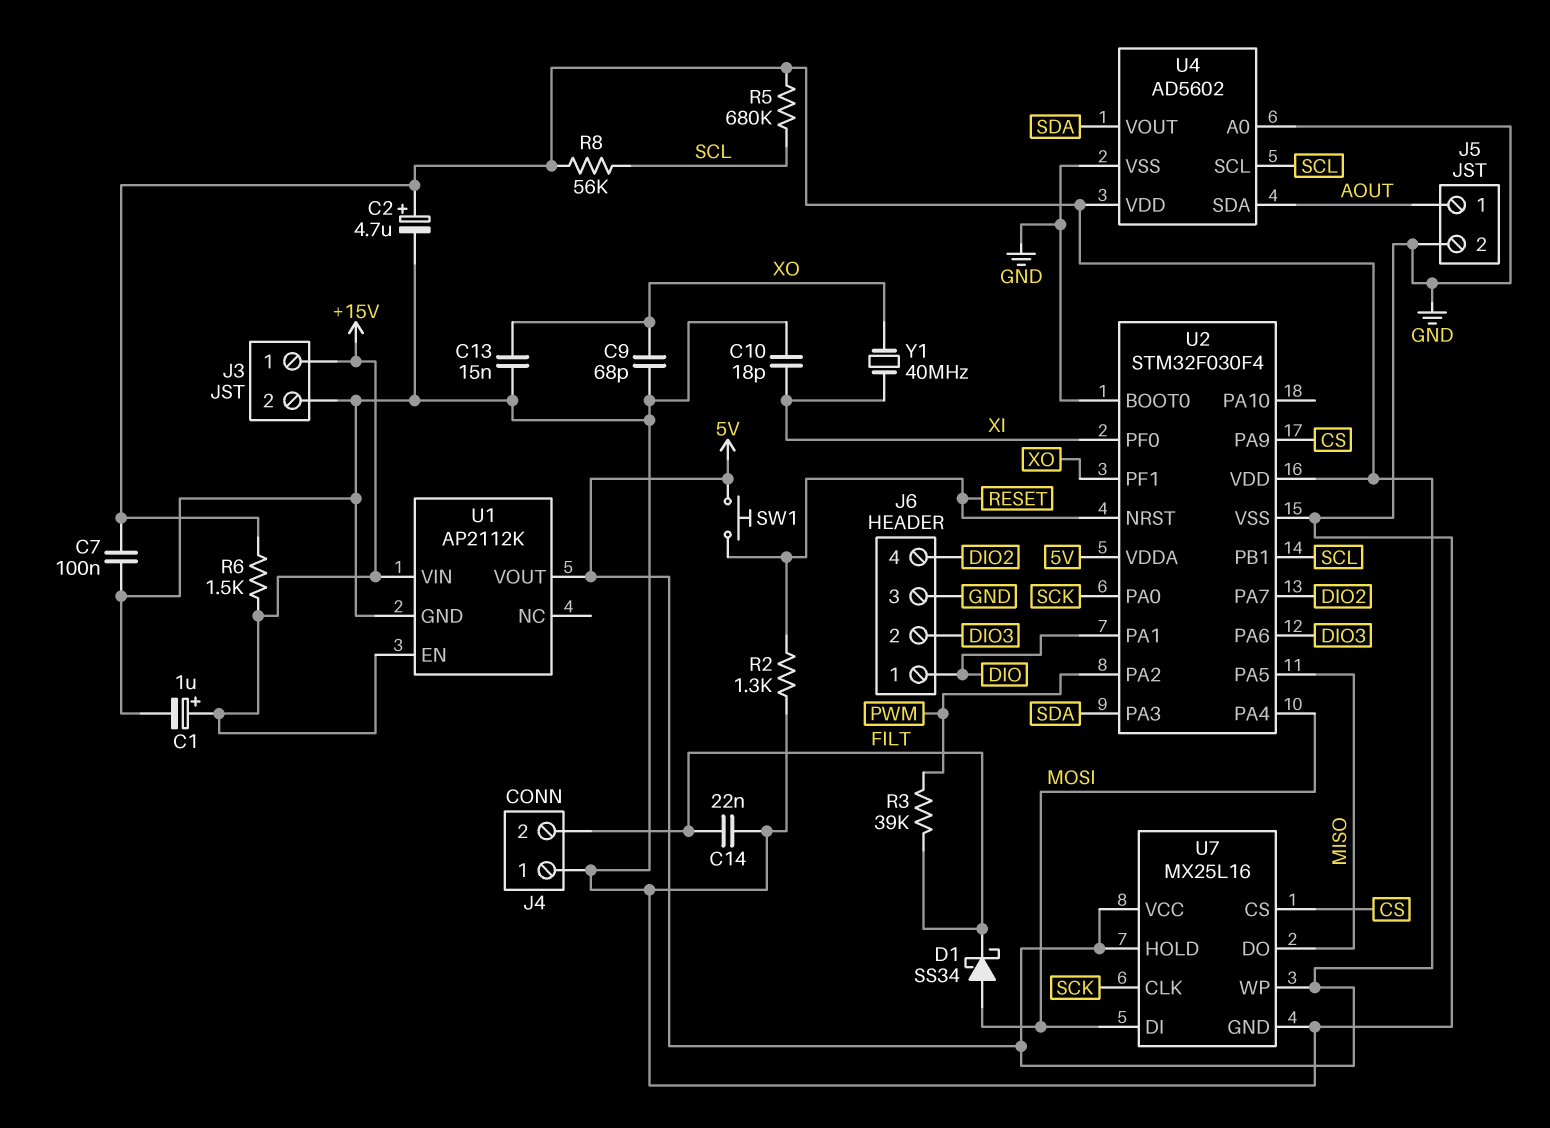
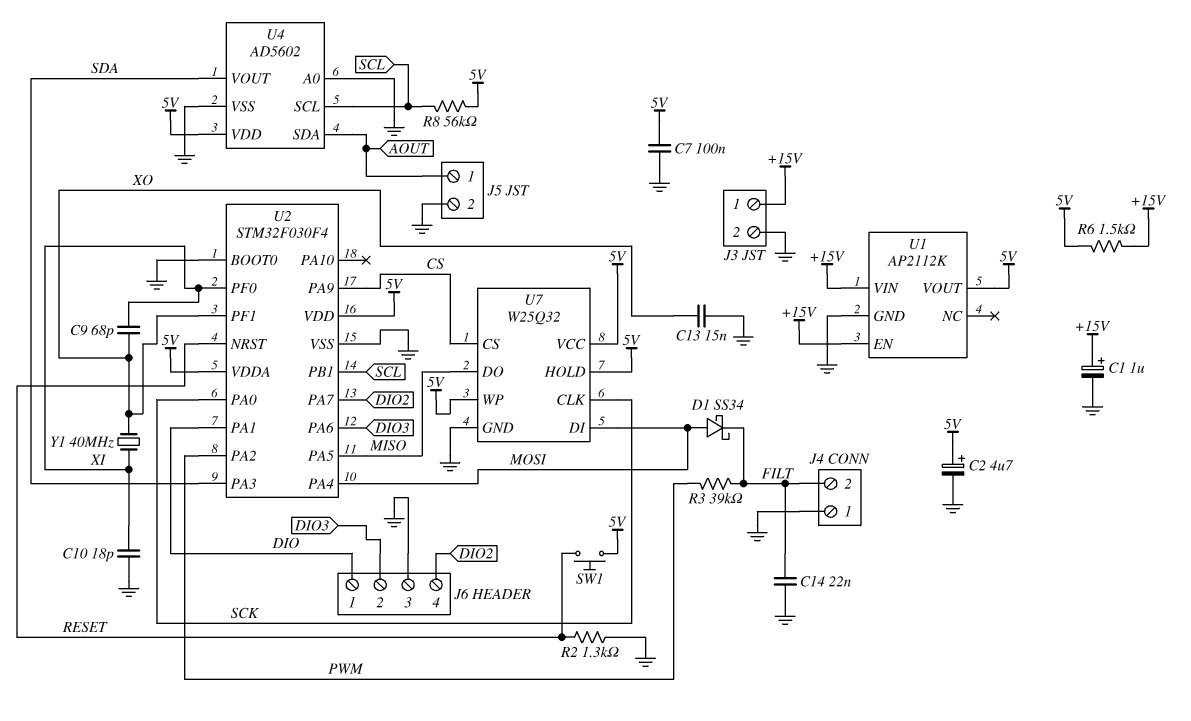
C9: 68pF (GND, XO) -> 68pF (XI, XO)
R5: 680k (5V, SCL) -> none
U7: MX25L16 -> W25Q32

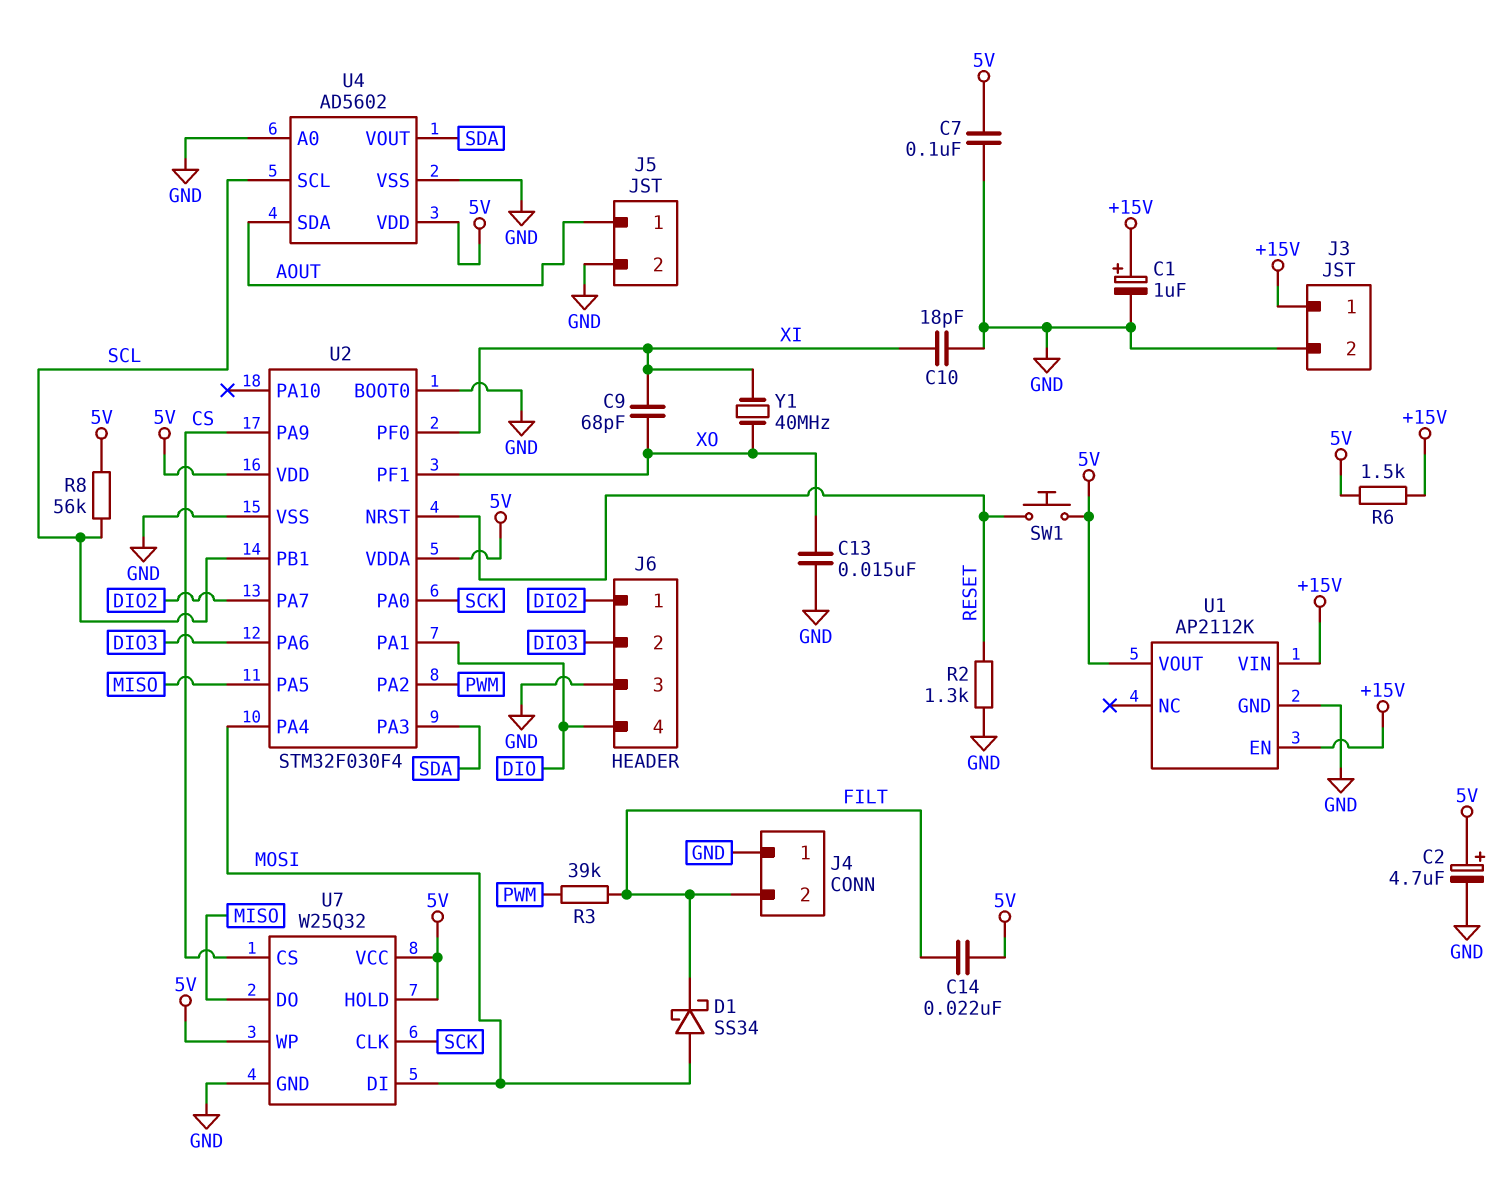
C14: 22nF (FILT, GND) -> 22nF (5V, FILT)
J6 pin 1: DIO -> DIO2
J6 pin 4: DIO2 -> DIO

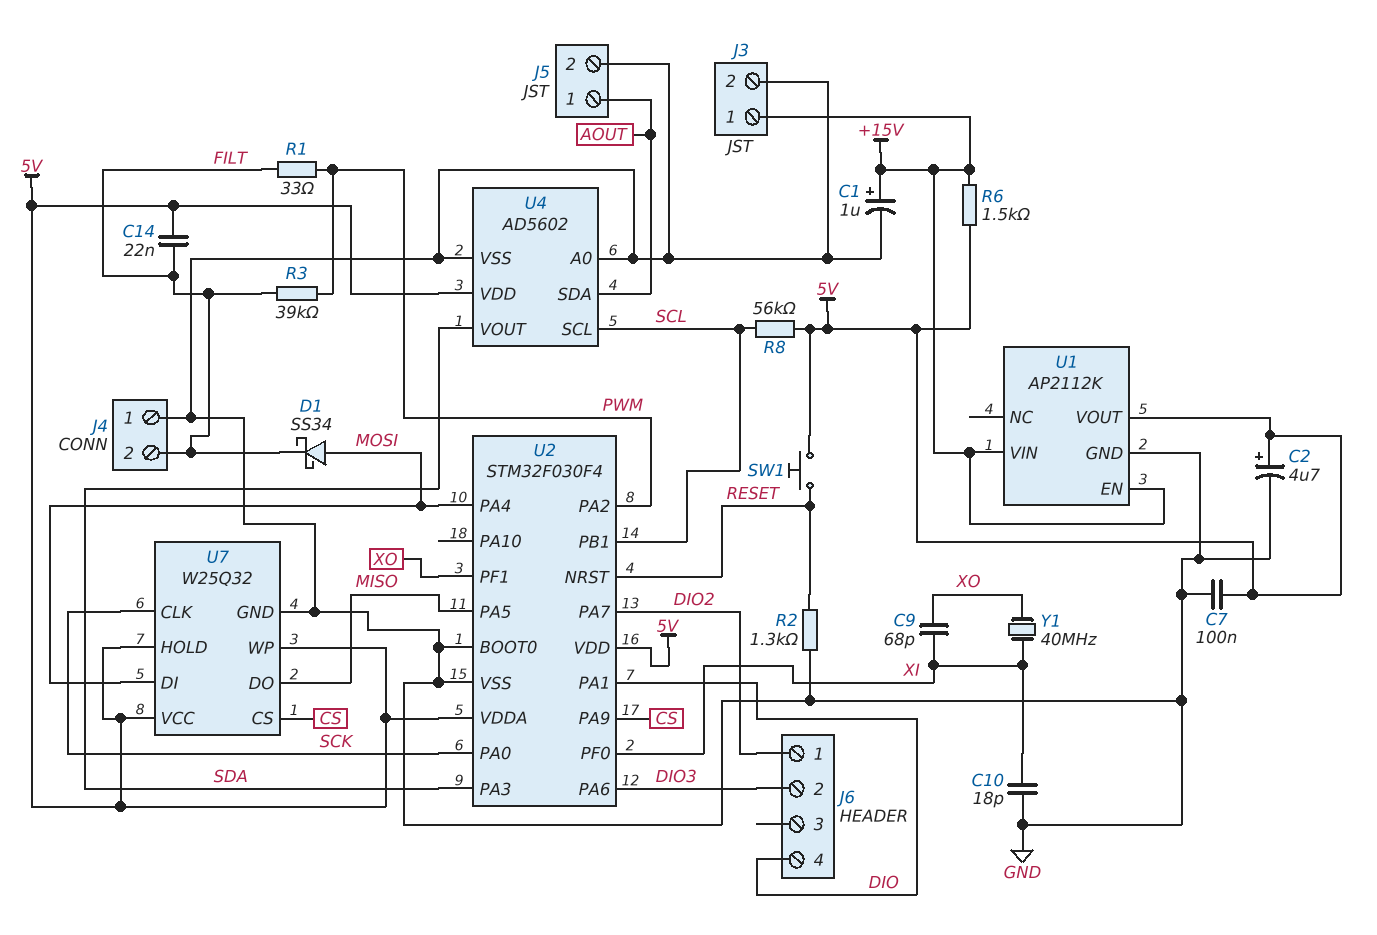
C13: 15nF (GND, XO) -> none
J6 pin 3: GND -> none
R1: none -> 33 (FILT, PWM)

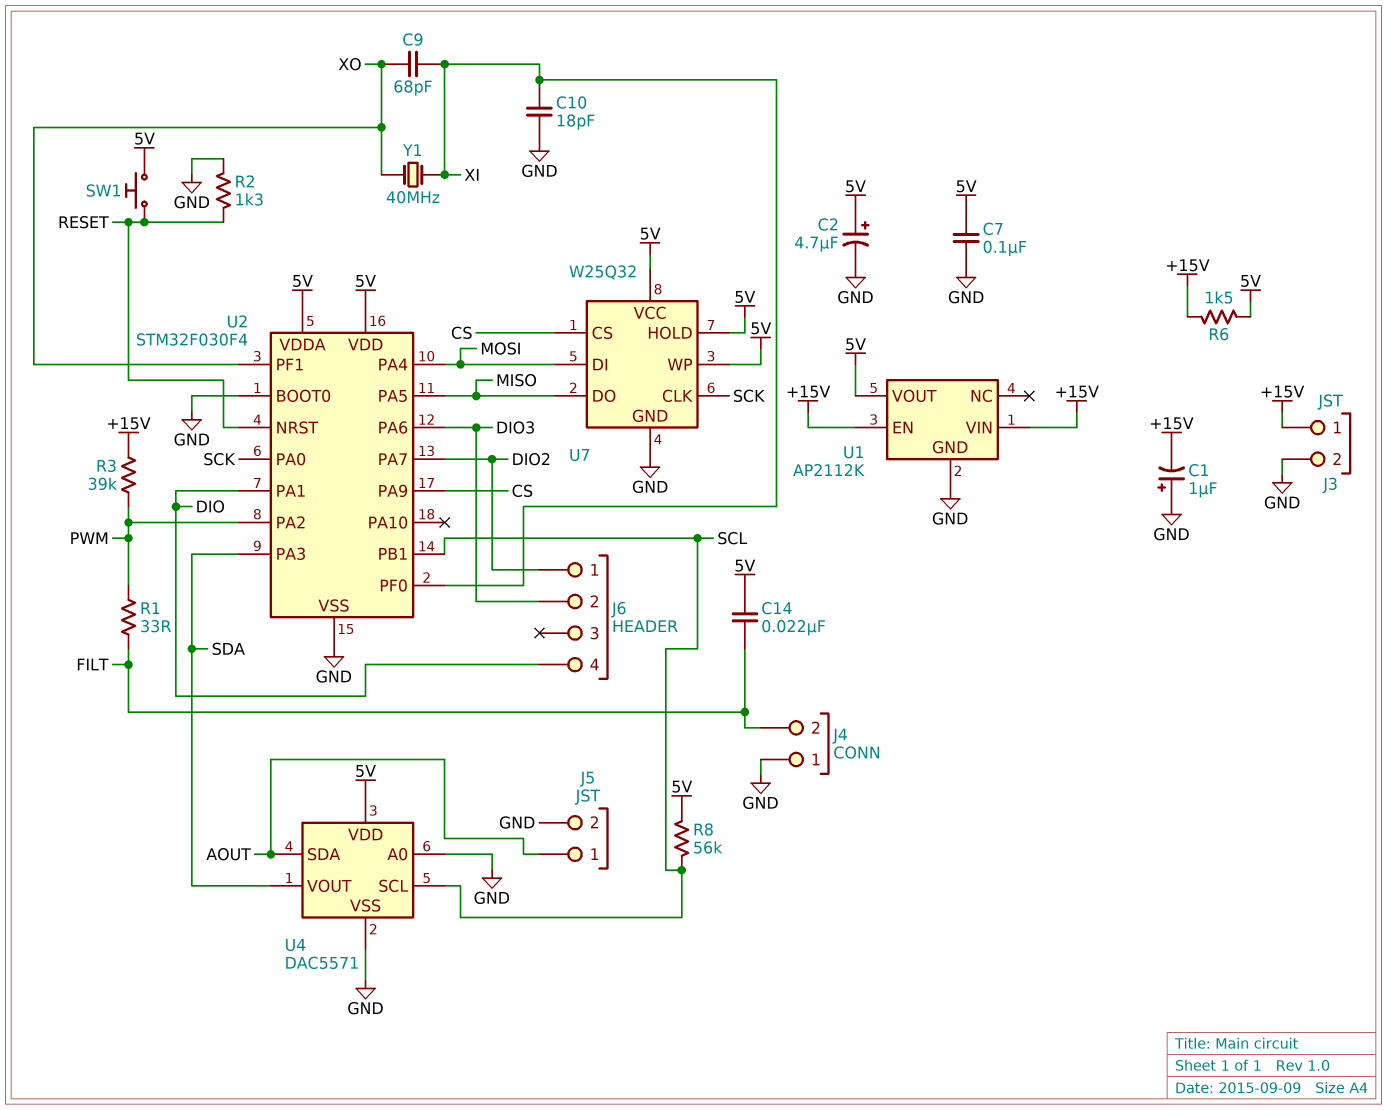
C1: 1uF (plus +15V, minus GND) -> 1uF (plus GND, minus +15V)
D1: schottky SS34 (A MOSI, K FILT) -> none
R3: 39k (FILT, PWM) -> 39k (+15V, PWM)
U4: AD5602 -> DAC5571

